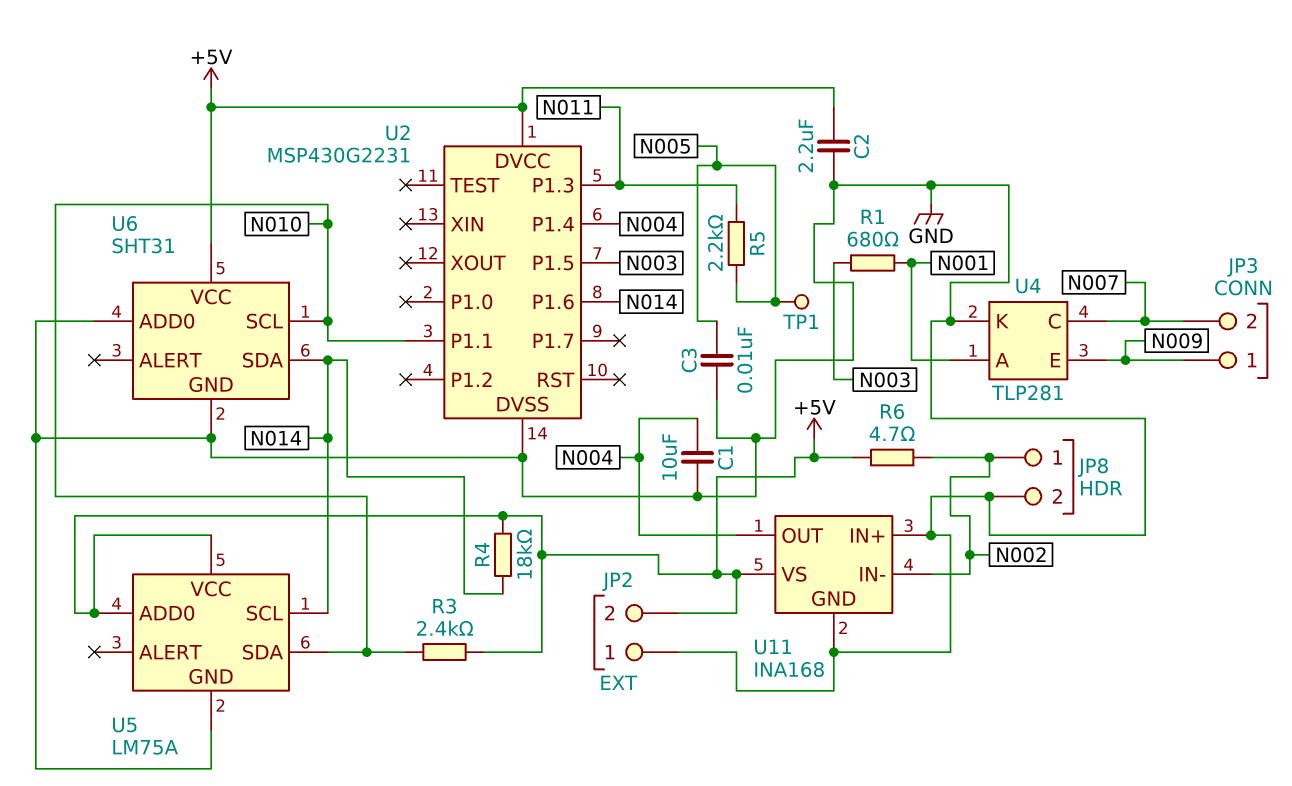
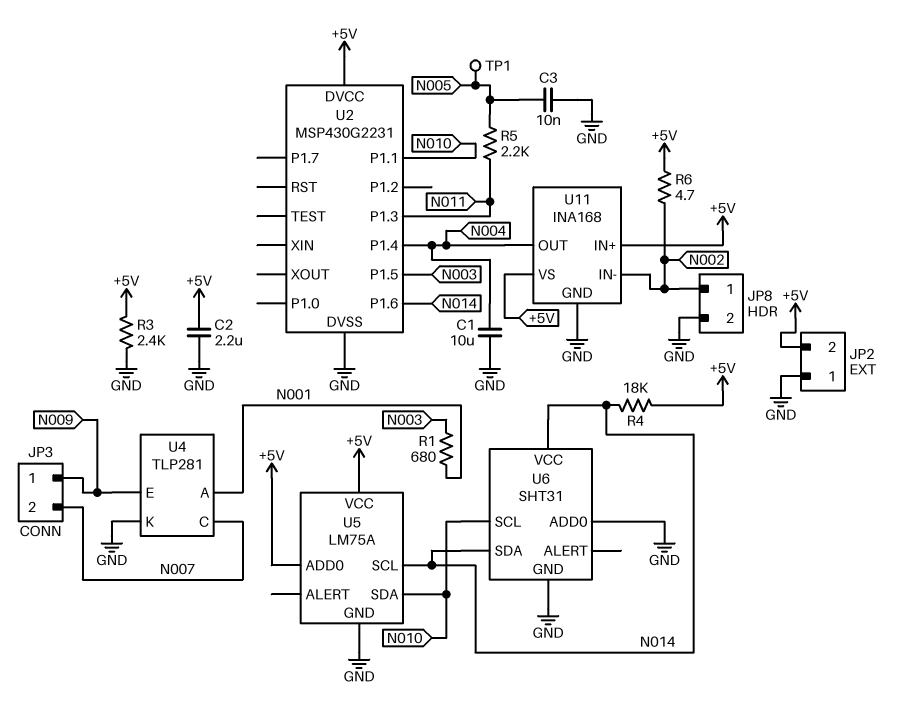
R3: 2.4k (+5V, N010) -> 2.4k (+5V, GND)
U6 pin VCC: +5V -> N014
U11 pin IN+: GND -> +5V

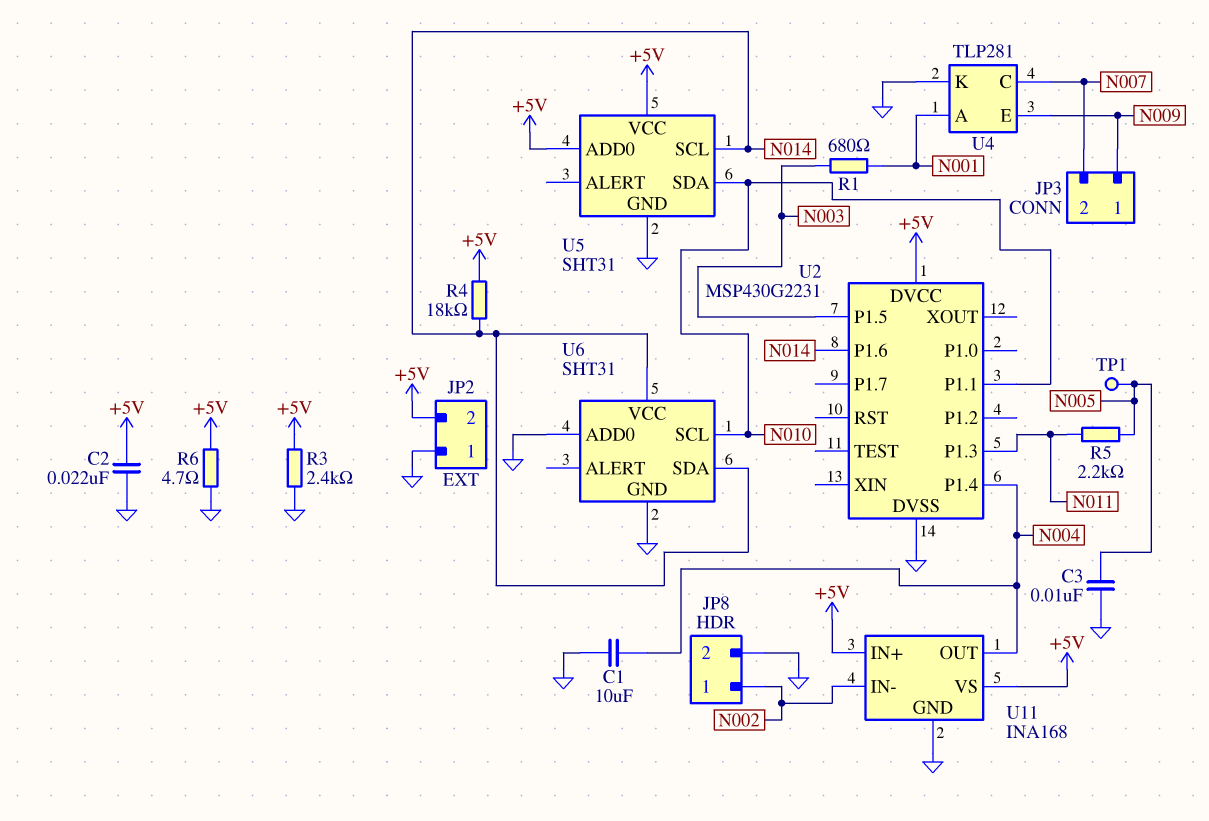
C2: 2.2uF (+5V, GND) -> 22nF (+5V, GND)
R6: 4.7 (+5V, N002) -> 4.7 (+5V, GND)
U5: LM75A -> SHT31

